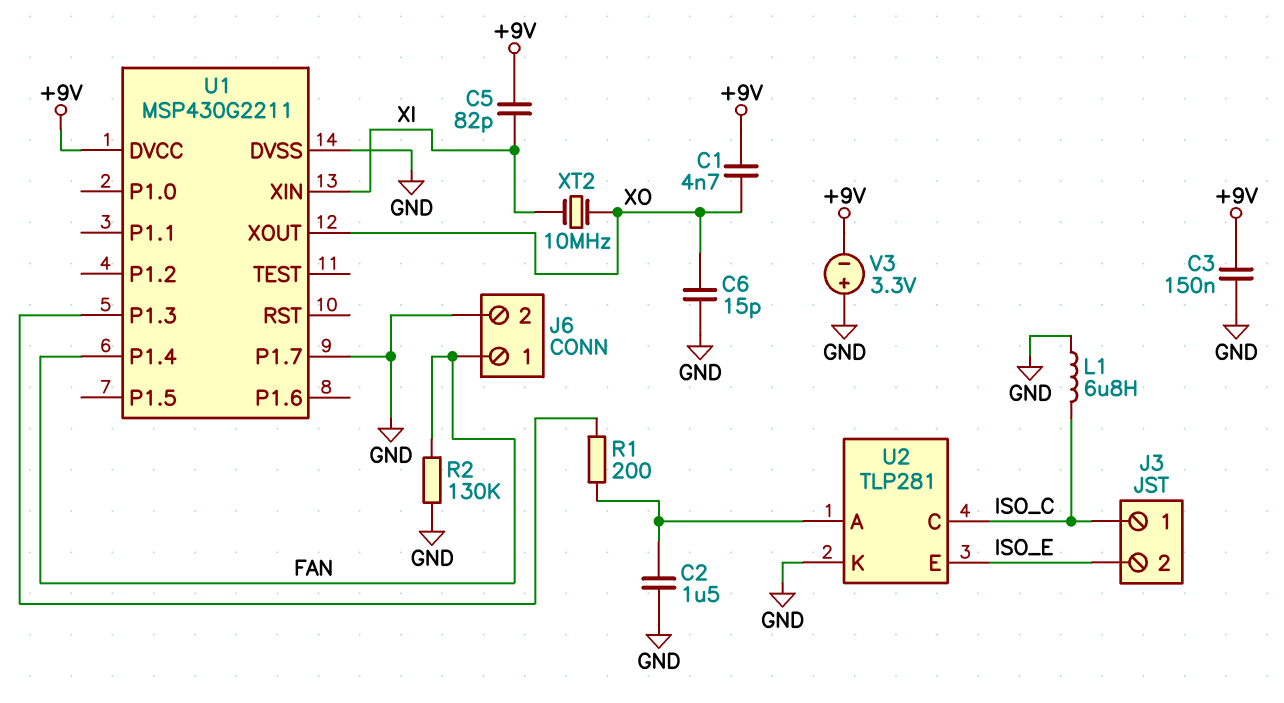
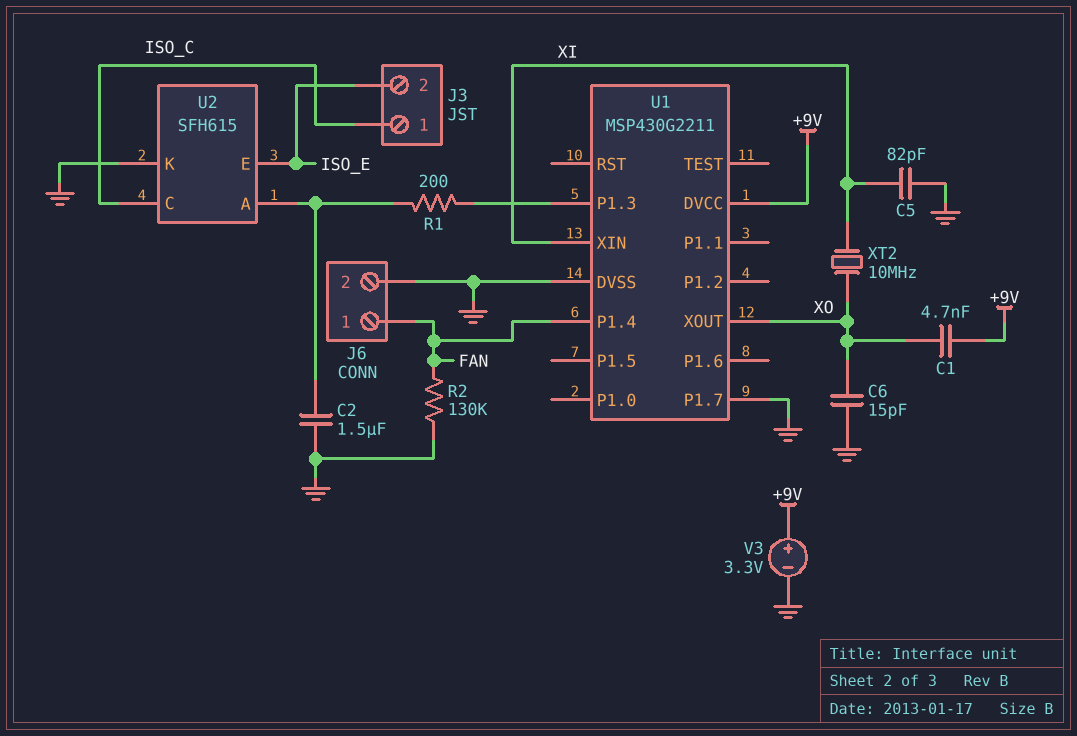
C3: 150nF (+9V, GND) -> none
C5: 82pF (+9V, XI) -> 82pF (GND, XI)
L1: 6.8uH (GND, ISO_C) -> none
U2: TLP281 -> SFH615
V3: 3.3V (plus GND, minus +9V) -> 3.3V (plus +9V, minus GND)

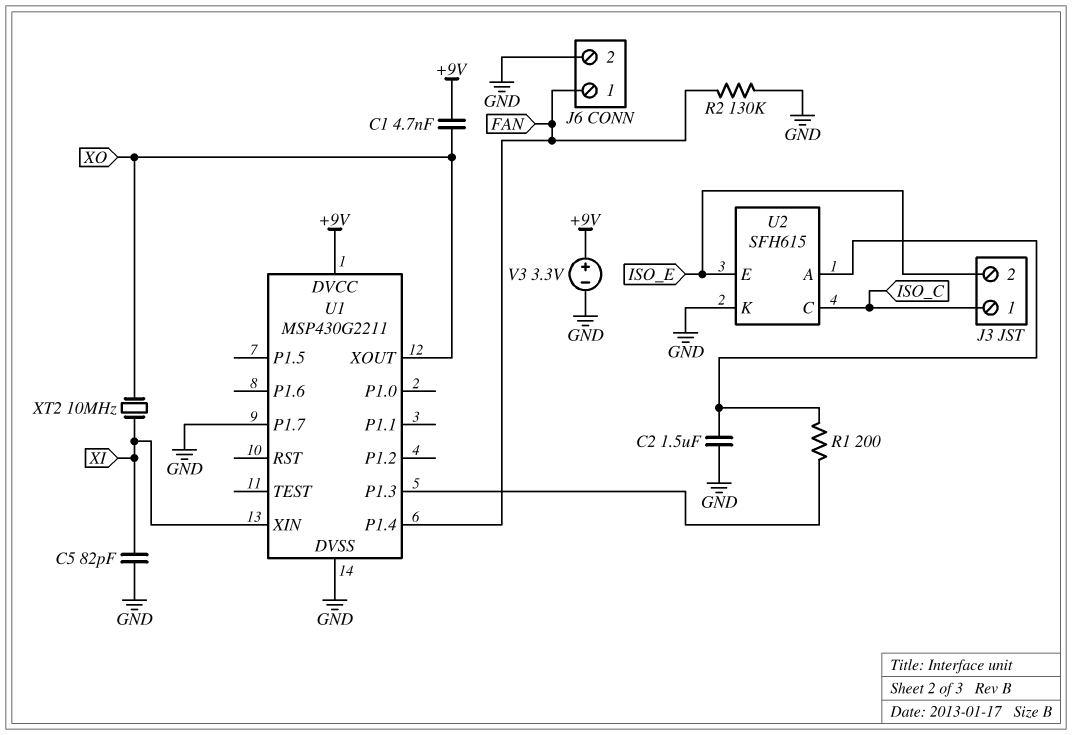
C6: 15pF (GND, XO) -> none

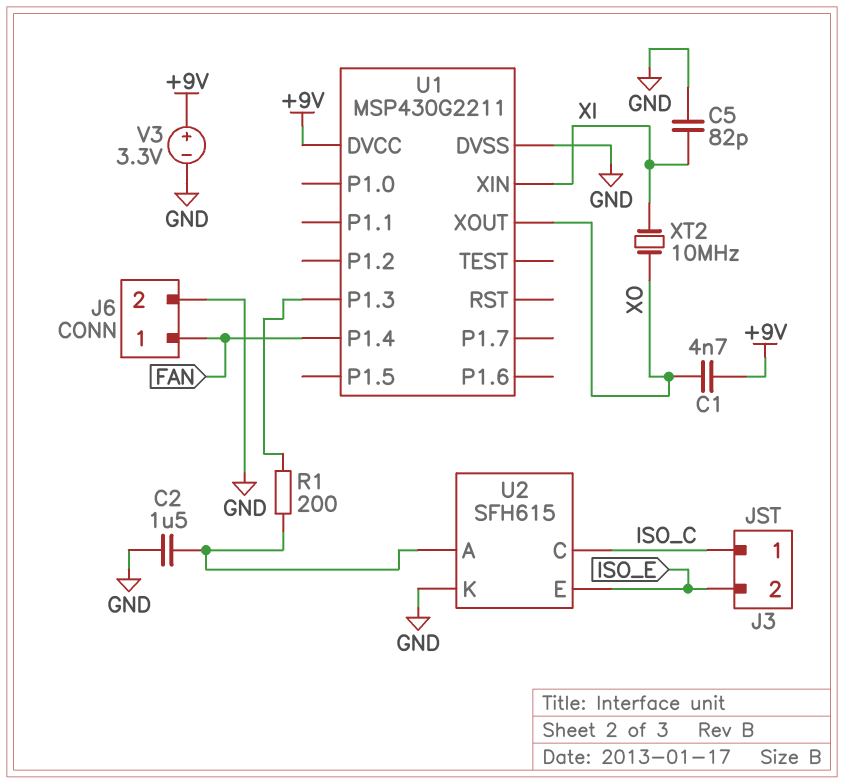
R2: 130k (FAN, GND) -> none
U1 pin P1.7: GND -> none

